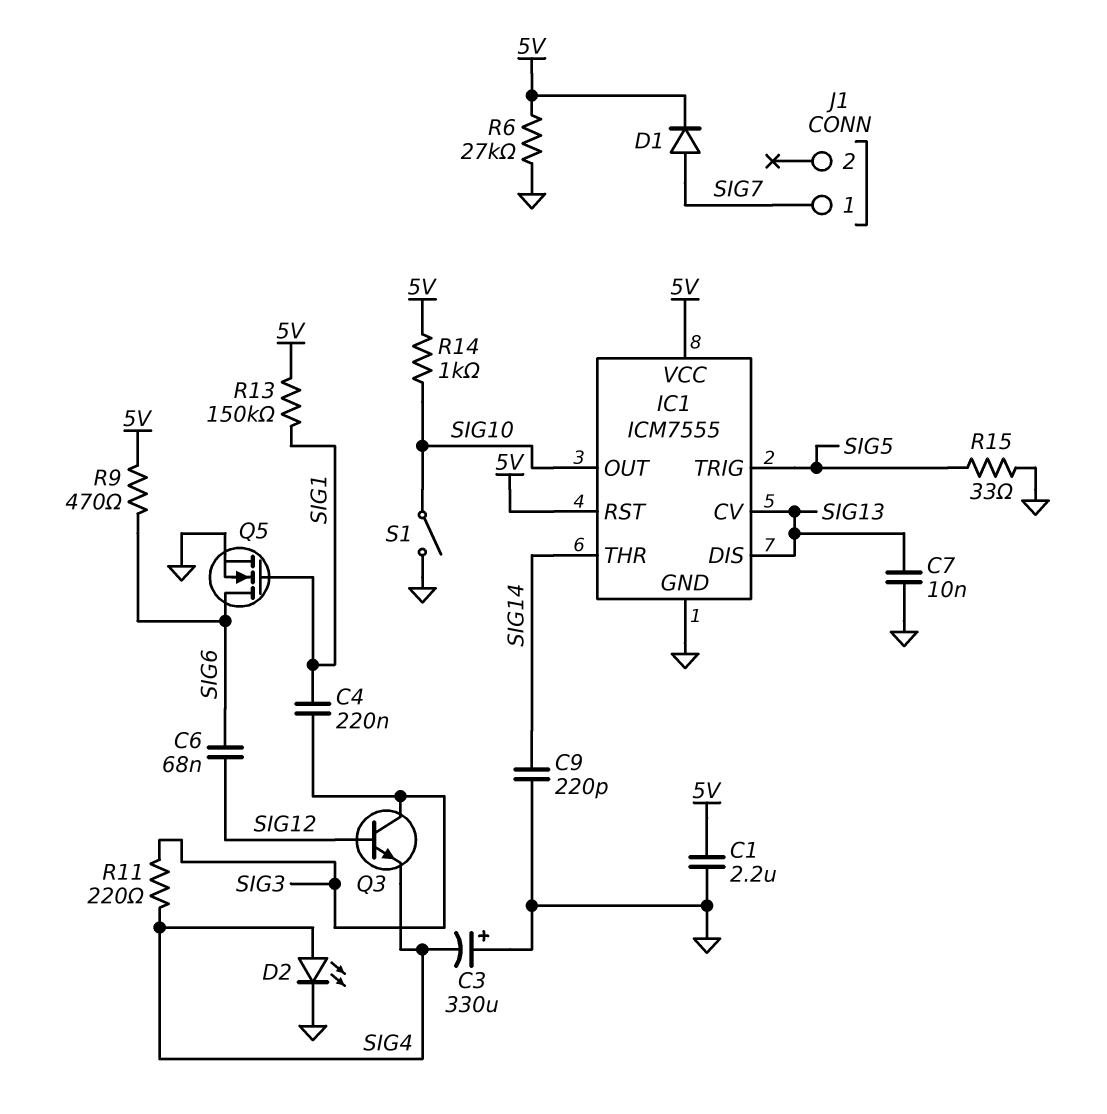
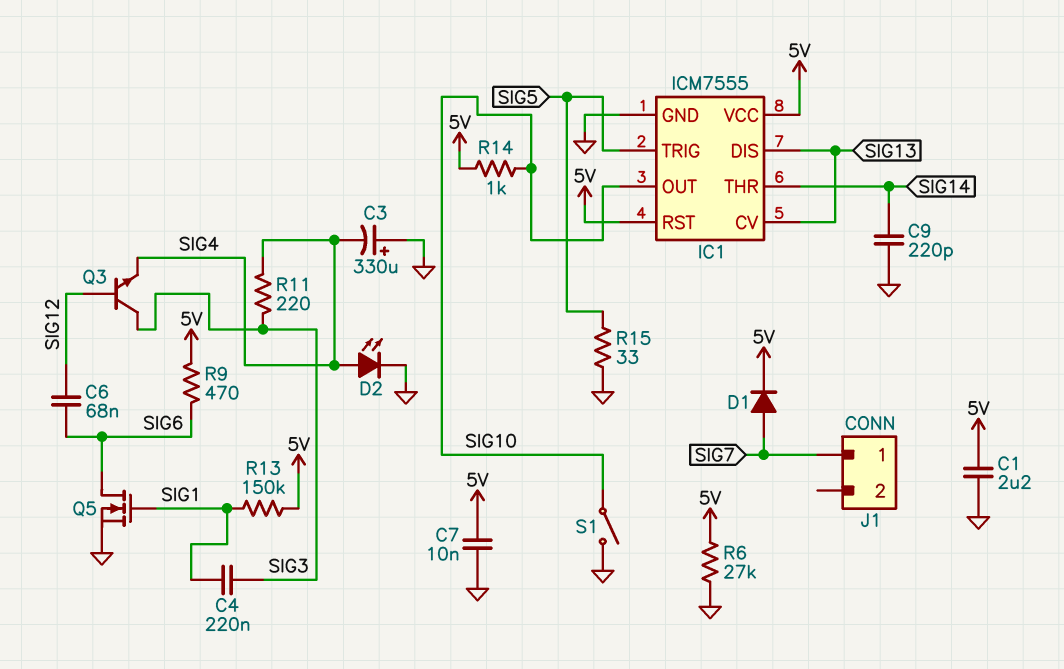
C7: 10nF (GND, SIG13) -> 10nF (5V, GND)

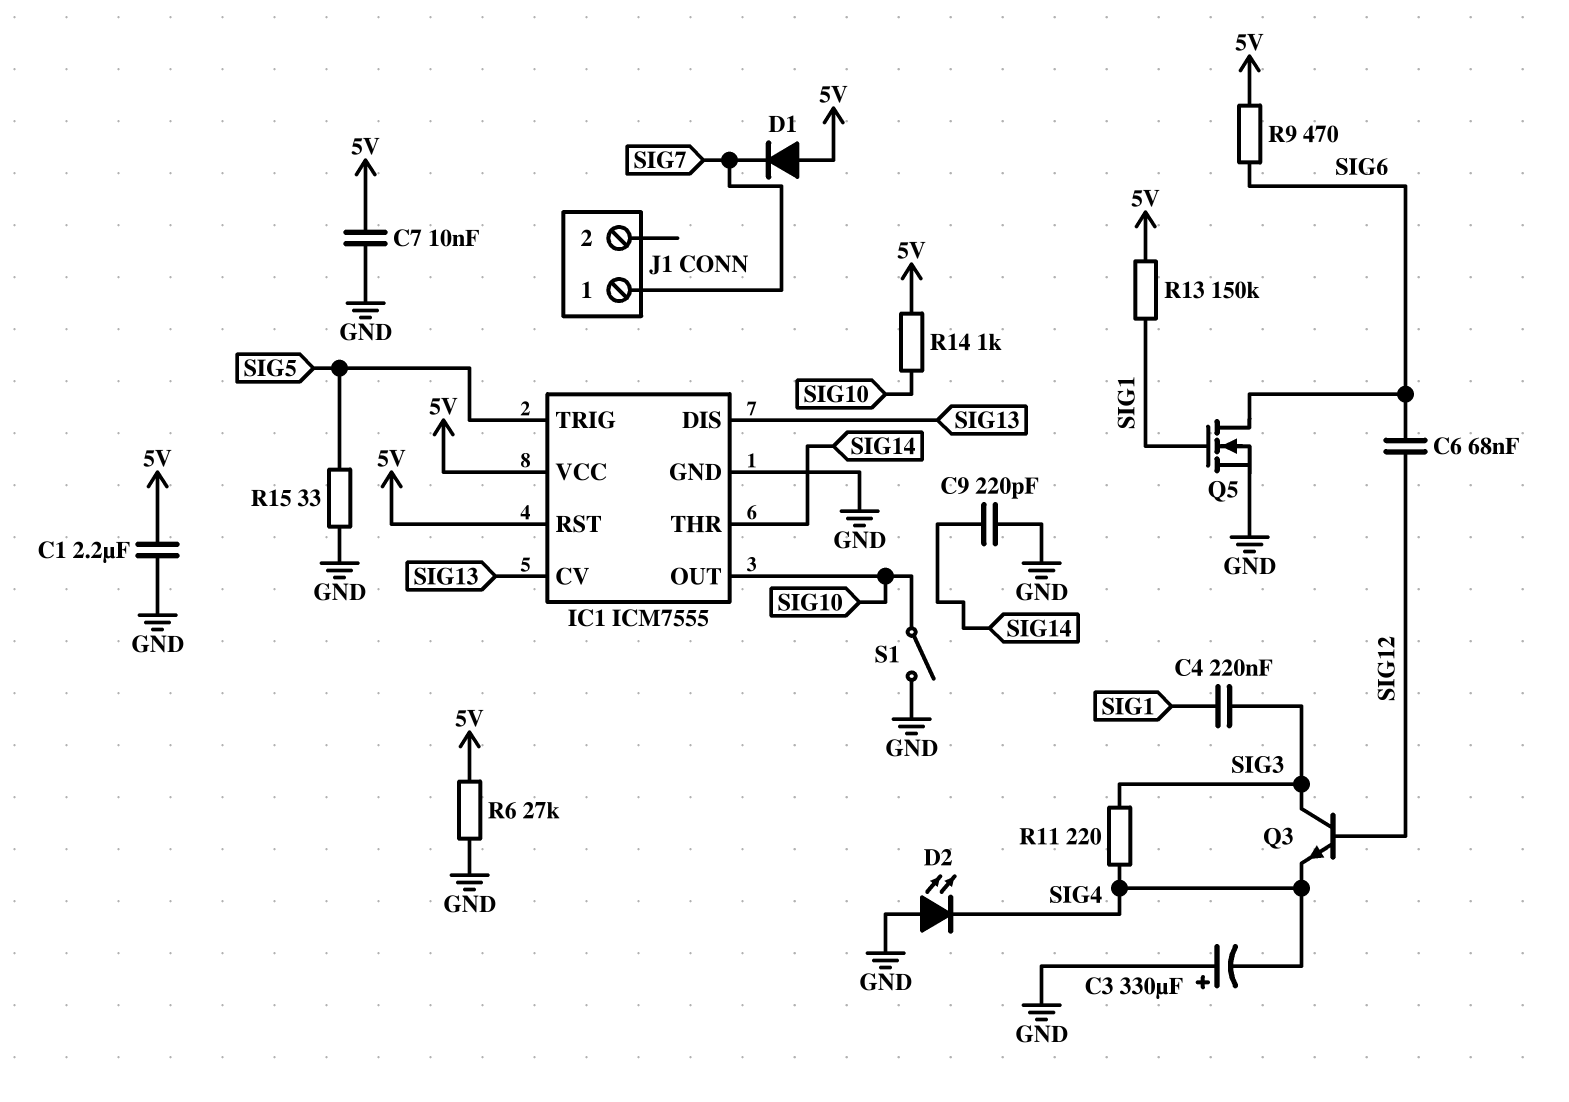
D1: diode (A SIG7, K 5V) -> diode (A 5V, K SIG7)
D2: LED (A SIG4, K GND) -> LED (A GND, K SIG4)

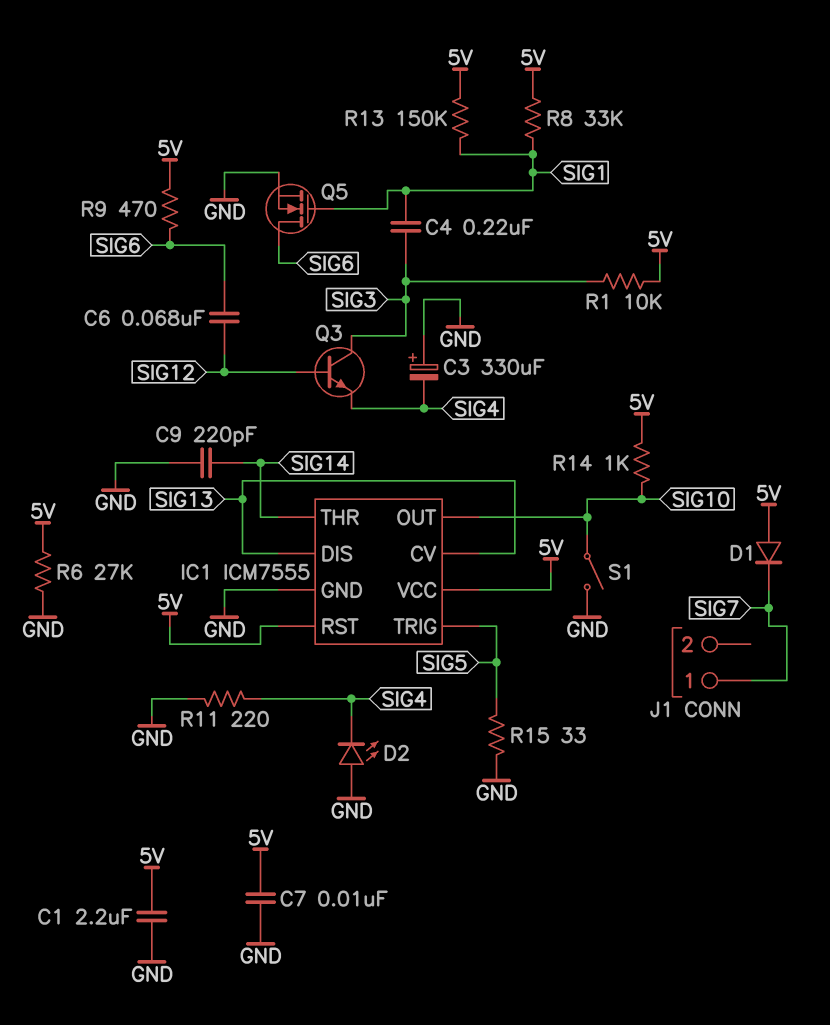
R1: none -> 10k (5V, SIG3)
R8: none -> 33k (5V, SIG1)
R11: 220 (SIG3, SIG4) -> 220 (GND, SIG4)

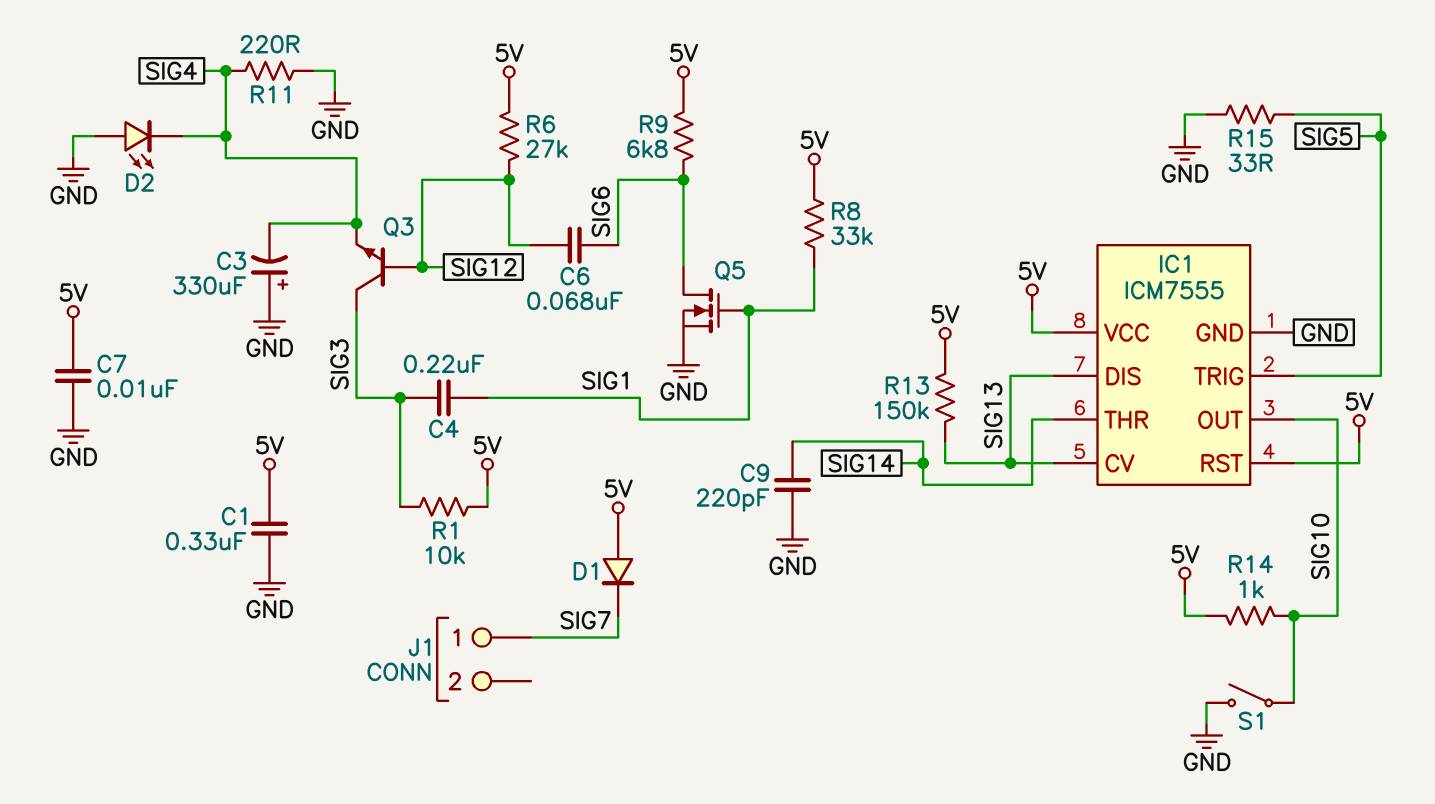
C1: 2.2uF (5V, GND) -> 330nF (5V, GND)
R6: 27k (5V, GND) -> 27k (5V, SIG12)
R9: 470 (5V, SIG6) -> 6.8k (5V, SIG6)
R13: 150k (5V, SIG1) -> 150k (5V, SIG13)

